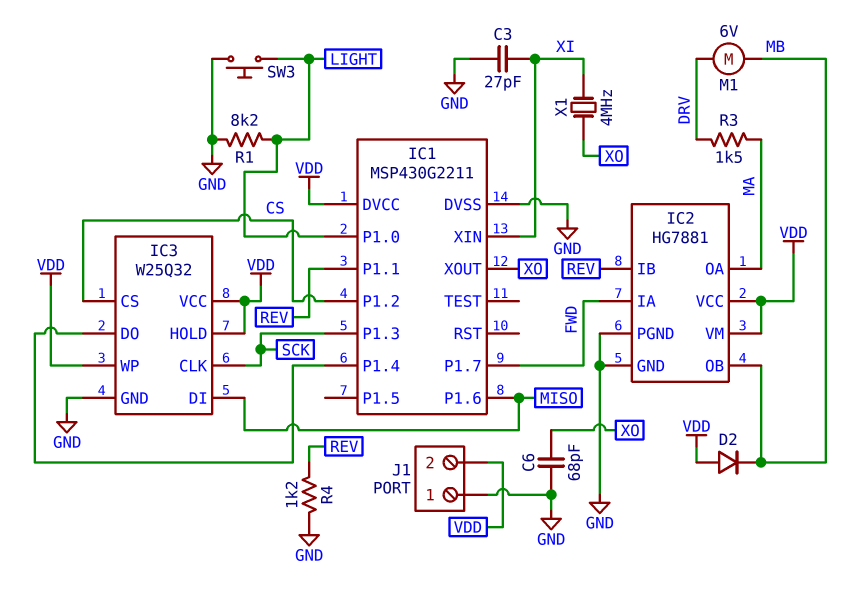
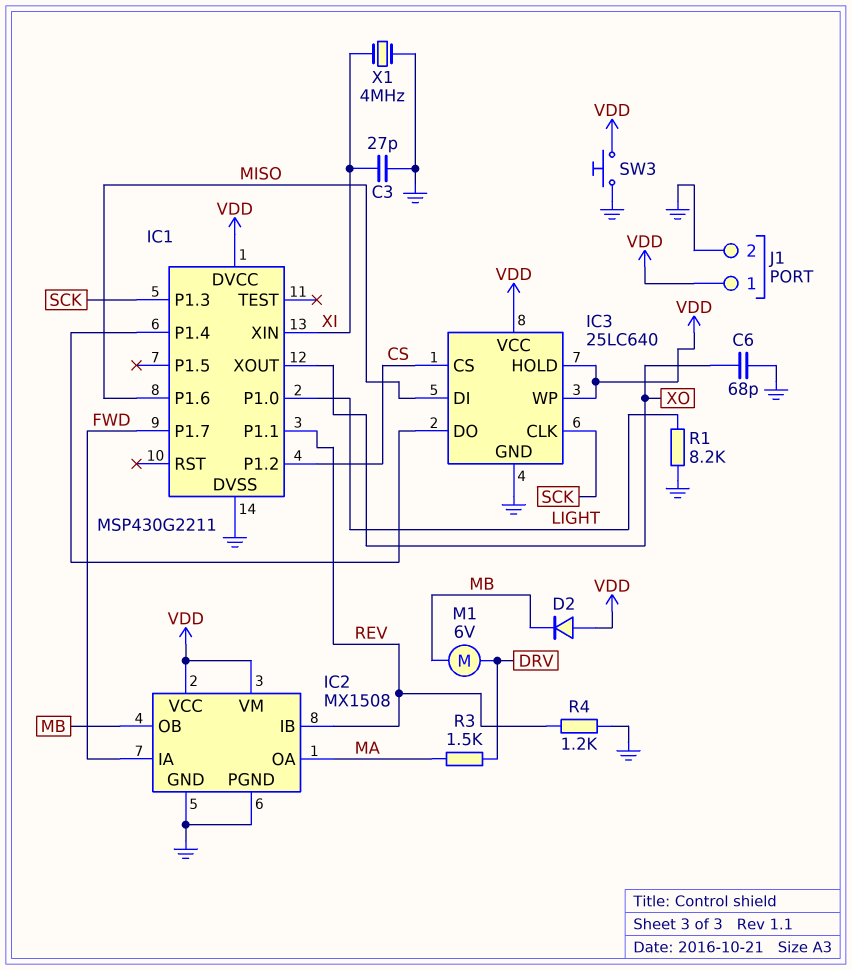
IC2: HG7881 -> MX1508
IC3: W25Q32 -> 25LC640
J1 pin 1: GND -> VDD
J1 pin 2: VDD -> GND
SW3: button (GND, LIGHT) -> button (GND, VDD)
X1: 4MHz (XI, XO) -> 4MHz (GND, XI)

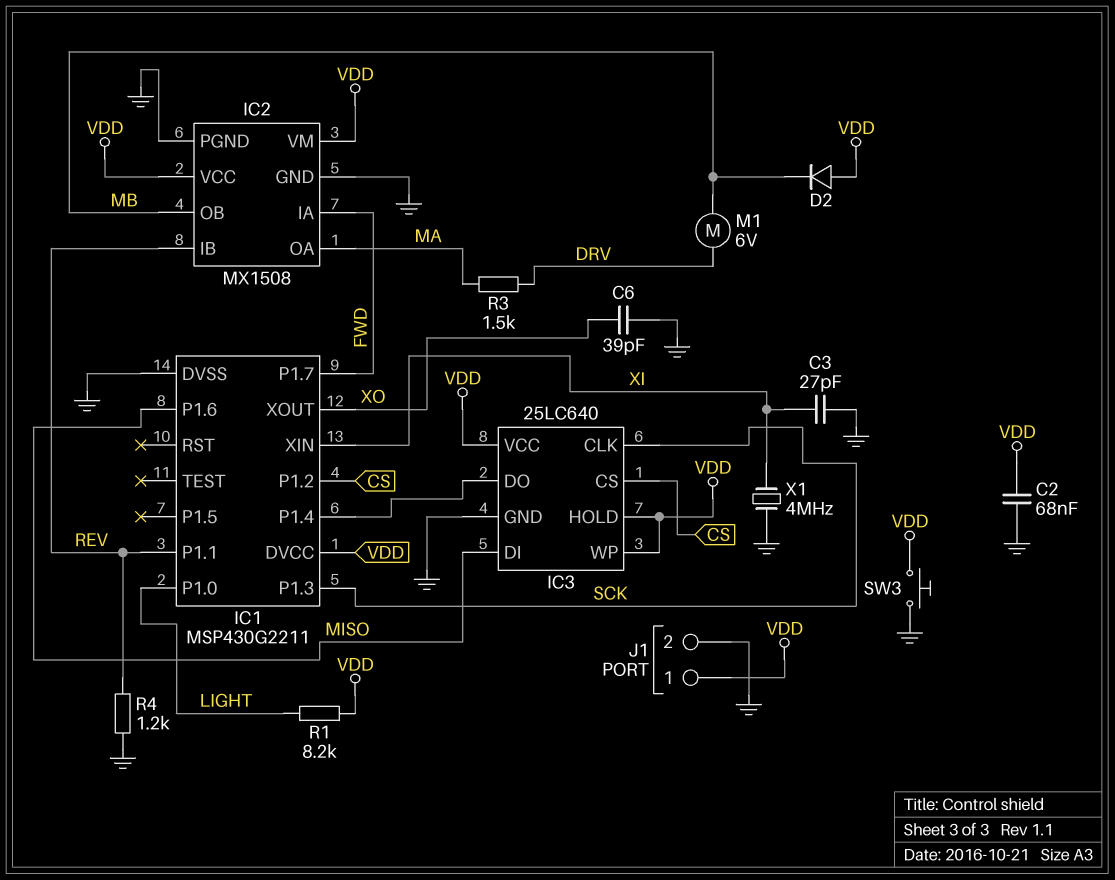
C2: none -> 68nF (GND, VDD)
C6: 68pF (GND, XO) -> 39pF (GND, XO)
R1: 8.2k (GND, LIGHT) -> 8.2k (LIGHT, VDD)

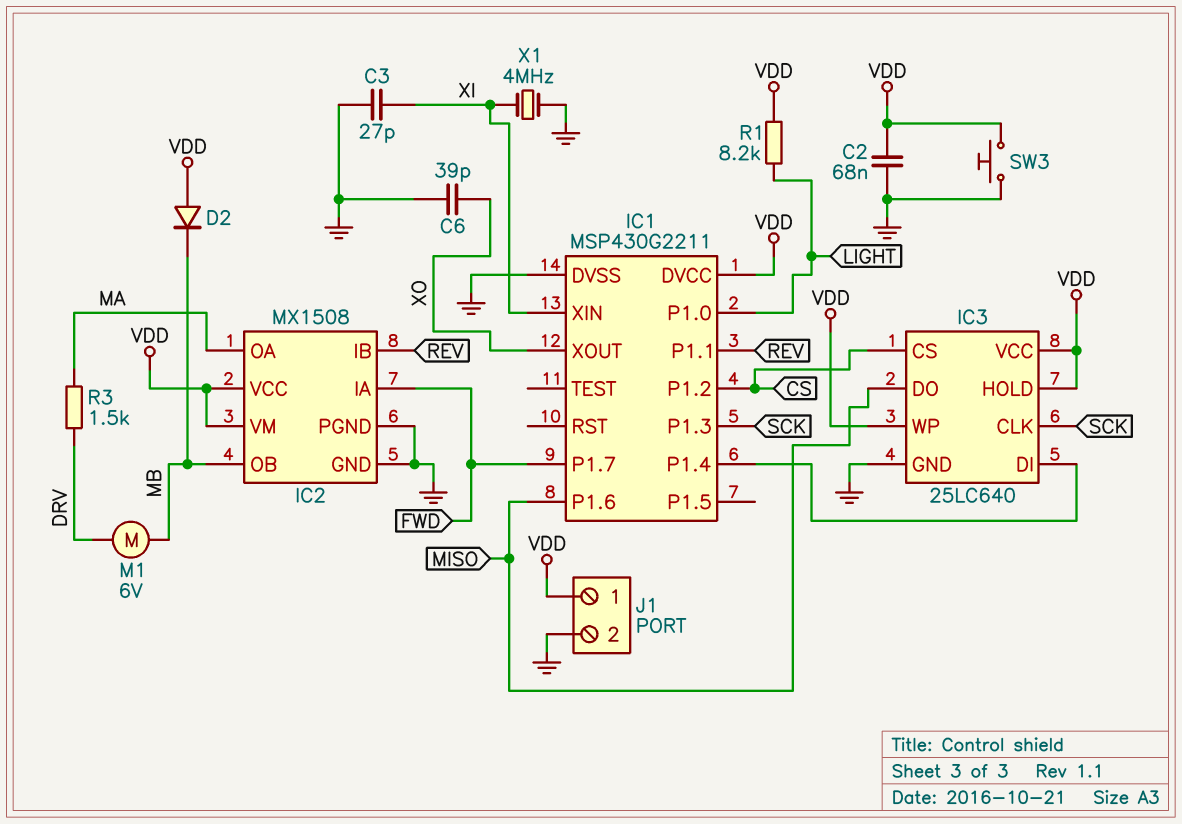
IC3 pin DI: MISO -> IC1/P1.4
IC3 pin DO: IC1/P1.4 -> MISO
R4: 1.2k (GND, REV) -> none

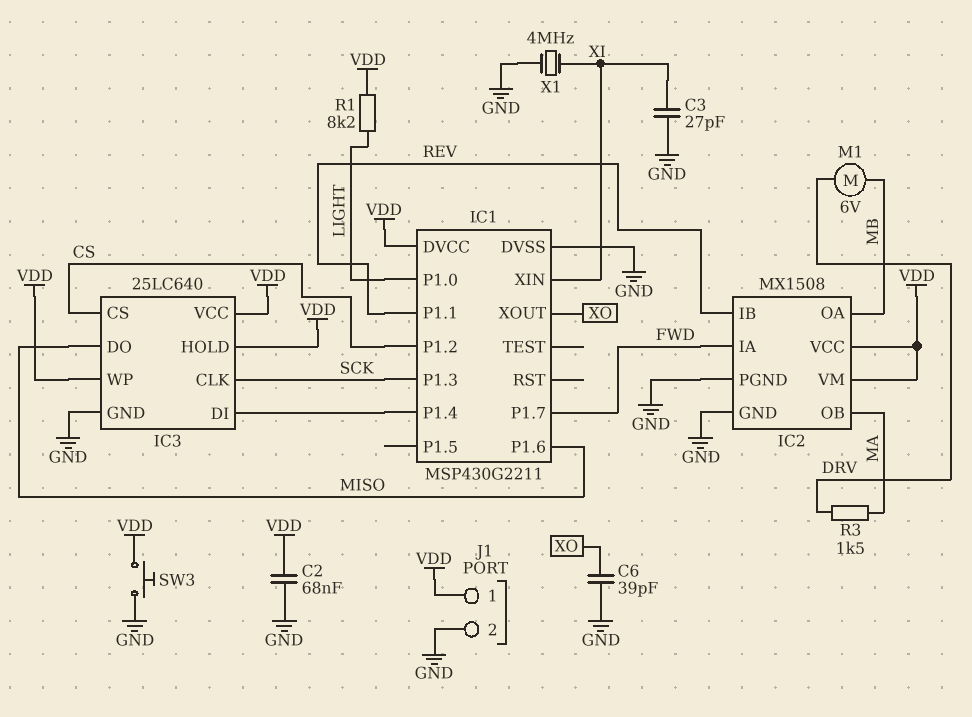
D2: diode (A VDD, K MB) -> none
IC2 pin OA: MA -> MB
IC2 pin OB: MB -> MA

